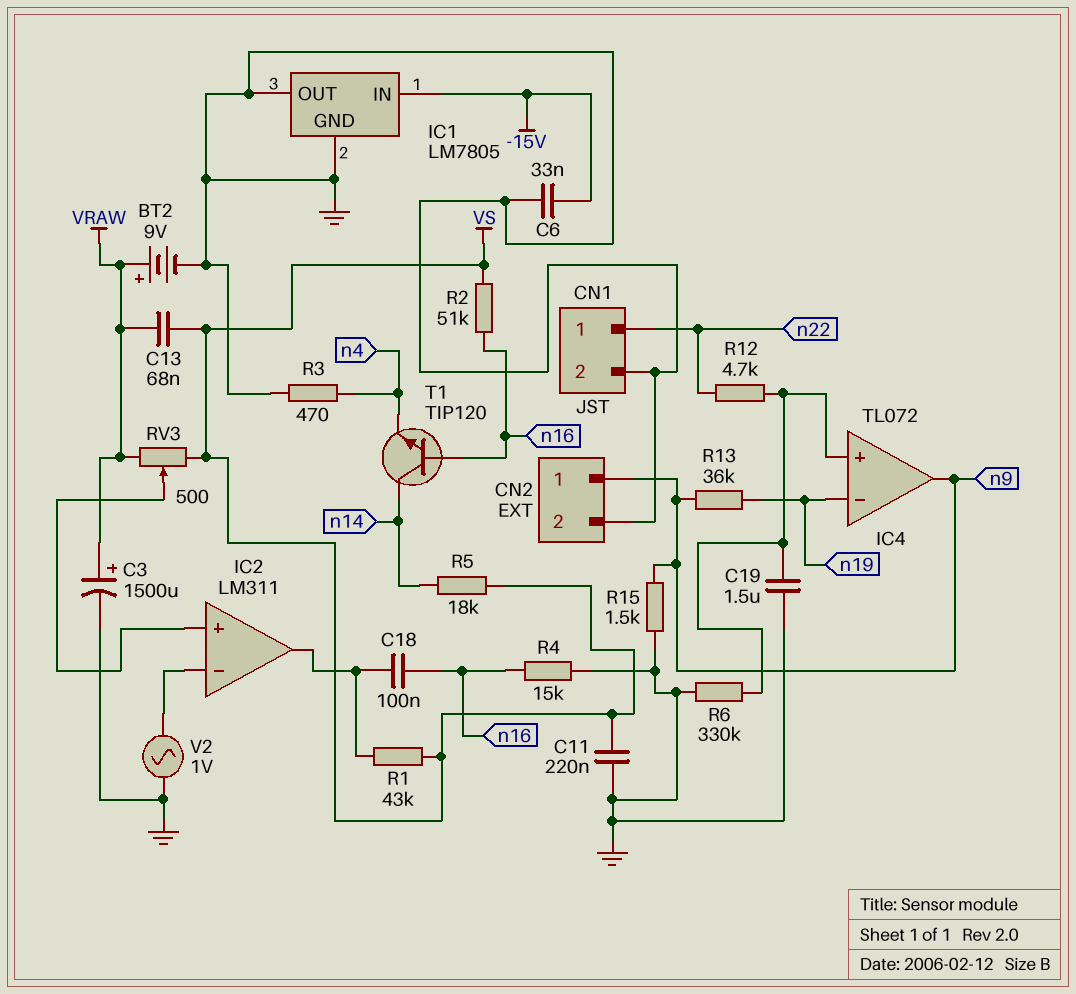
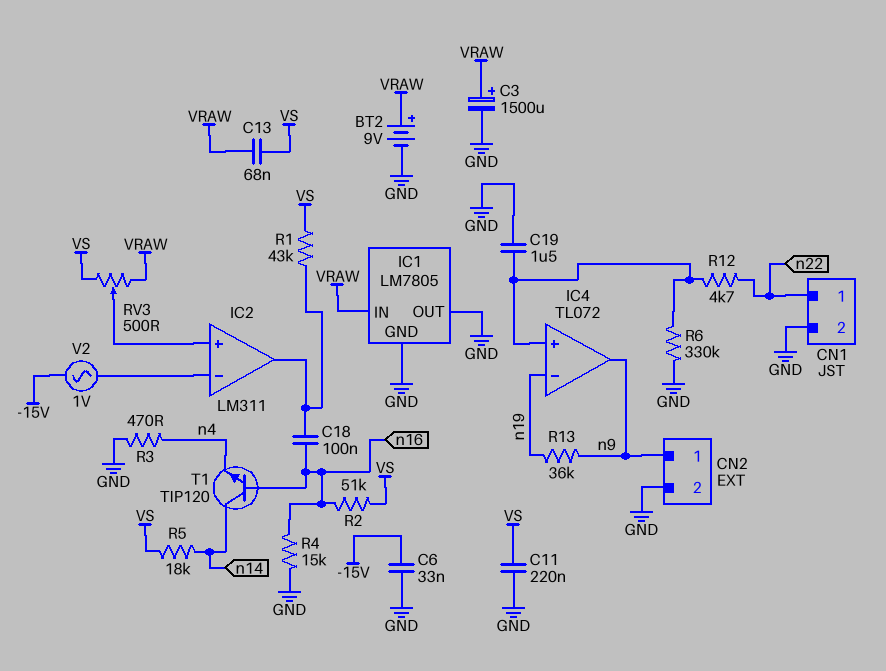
IC1 pin IN: -15V -> VRAW
R15: 1.5k (GND, n9) -> none
V2: AC 1V (GND, IC2/in-) -> AC 1V (-15V, IC2/in-)

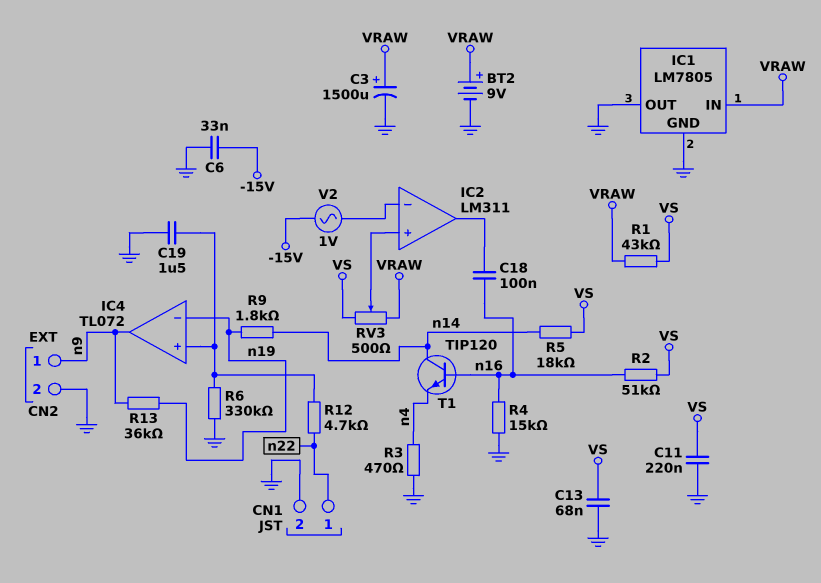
C13: 68nF (VRAW, VS) -> 68nF (GND, VS)
R1: 43k (IC2/out, VS) -> 43k (VRAW, VS)
R9: none -> 1.8k (n14, n19)

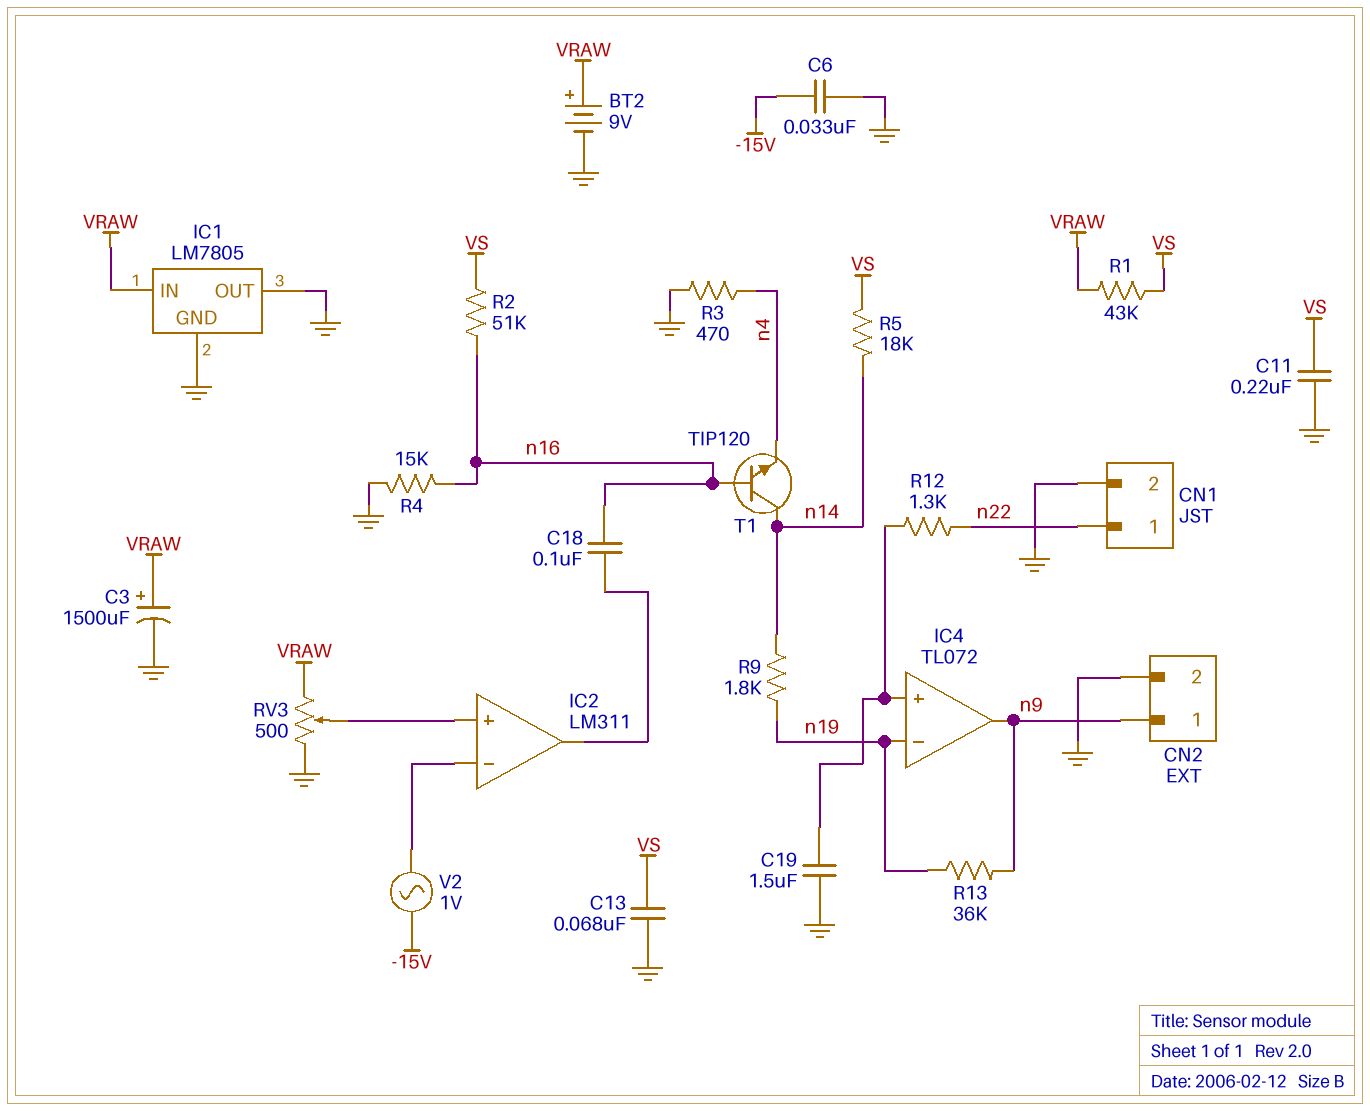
R6: 330k (GND, IC4/in+) -> none
R12: 4.7k (IC4/in+, n22) -> 1.3k (IC4/in+, n22)
RV3: 500 (VRAW, VS, wiper IC2/in+) -> 500 (GND, VRAW, wiper IC2/in+)

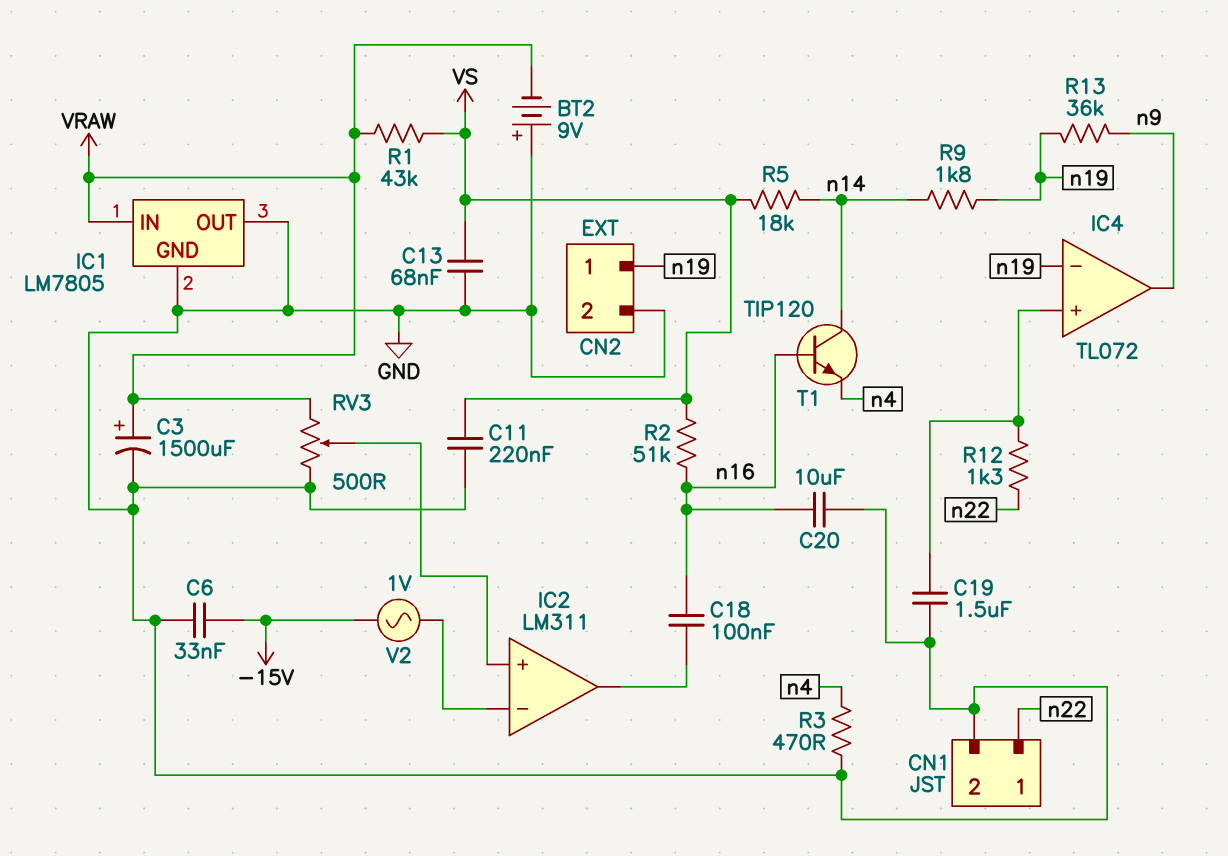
BT2: 9V (plus VRAW, minus GND) -> 9V (plus GND, minus VRAW)
C20: none -> 10uF (GND, n16)
CN2 pin 1: n9 -> n19
R4: 15k (GND, n16) -> none

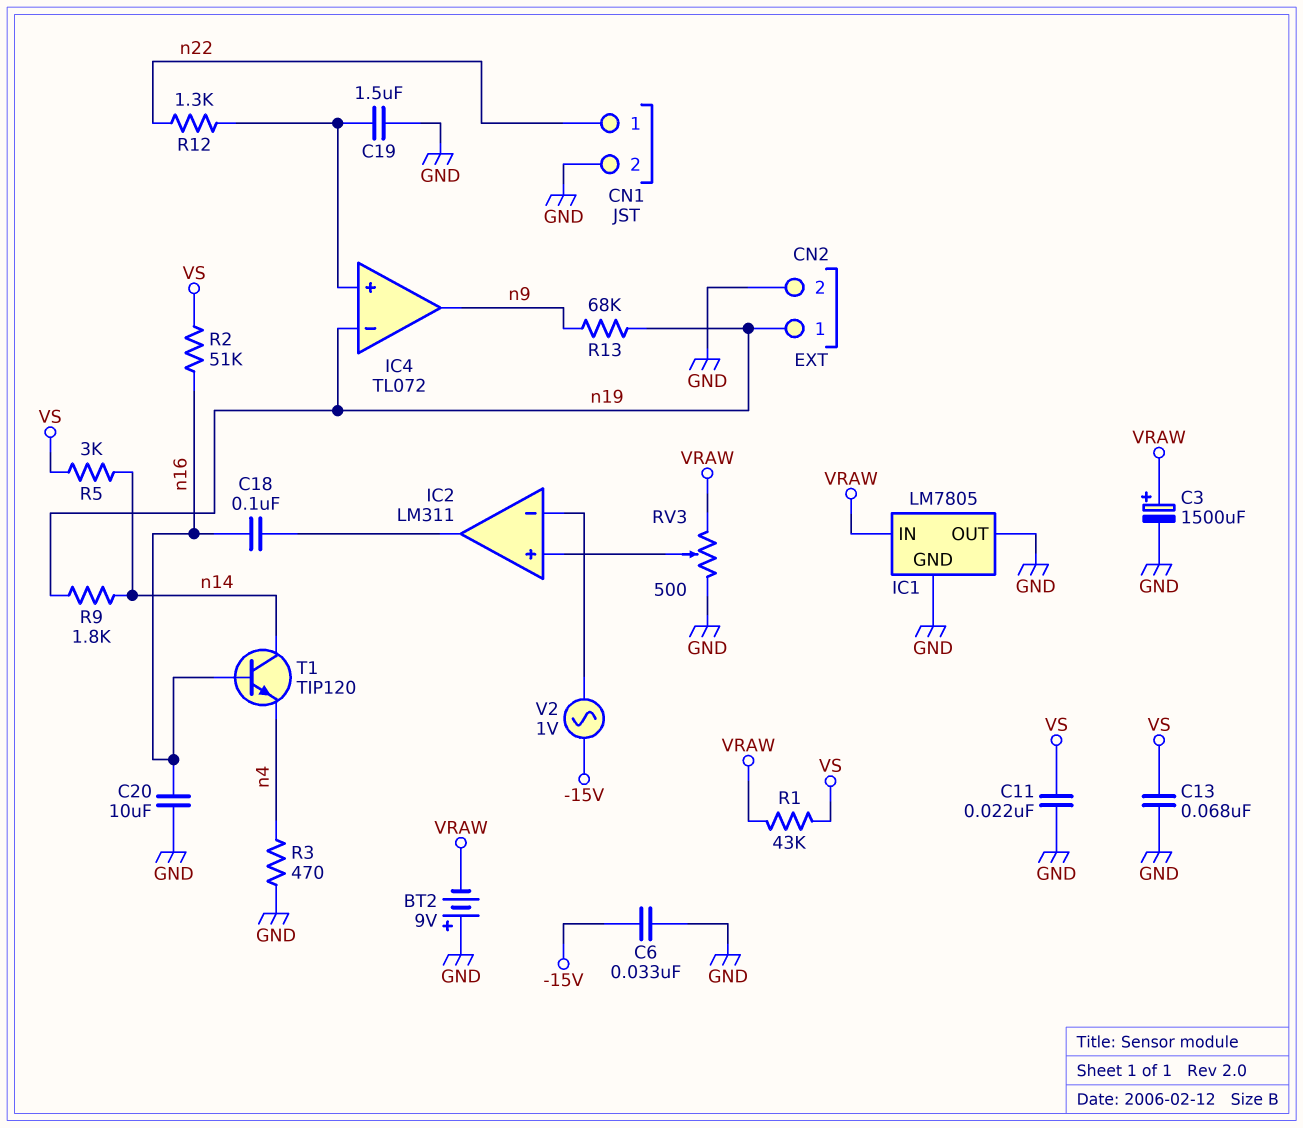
C11: 220nF (GND, VS) -> 22nF (GND, VS)
R5: 18k (VS, n14) -> 3k (VS, n14)
R13: 36k (n9, n19) -> 68k (n9, n19)

